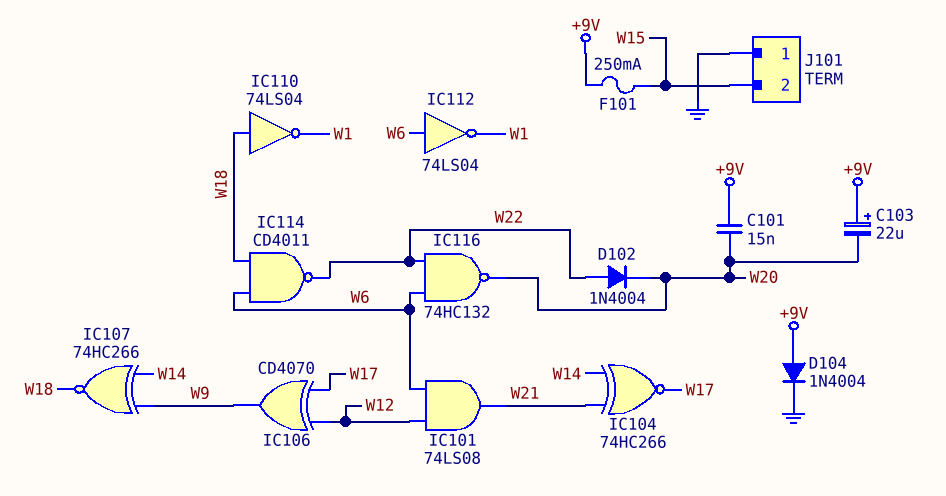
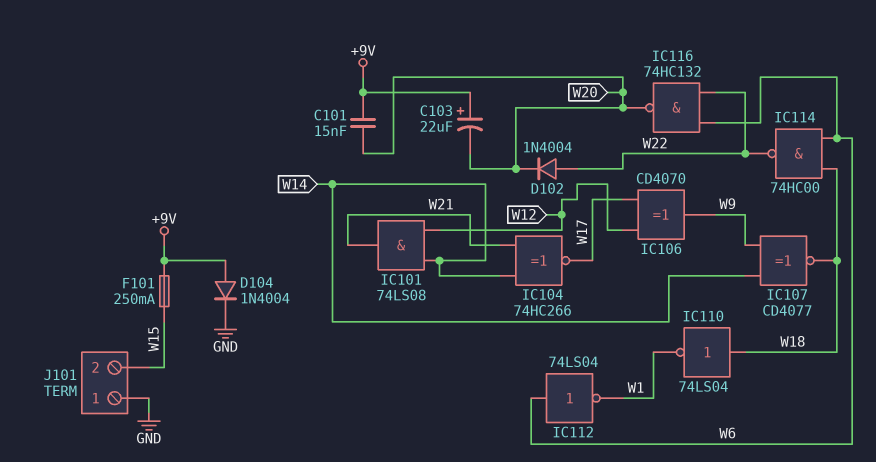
IC101: AND 74LS08 (in W6, in W12, out W21) -> AND 74LS08 (in W12, in W14, out W21)
IC107: XNOR 74HC266 (in W9, in W14, out W18) -> XNOR CD4077 (in W9, in W14, out W18)
IC114: NAND CD4011 (in W6, in W18, out W22) -> NAND 74HC00 (in W6, in W18, out W22)

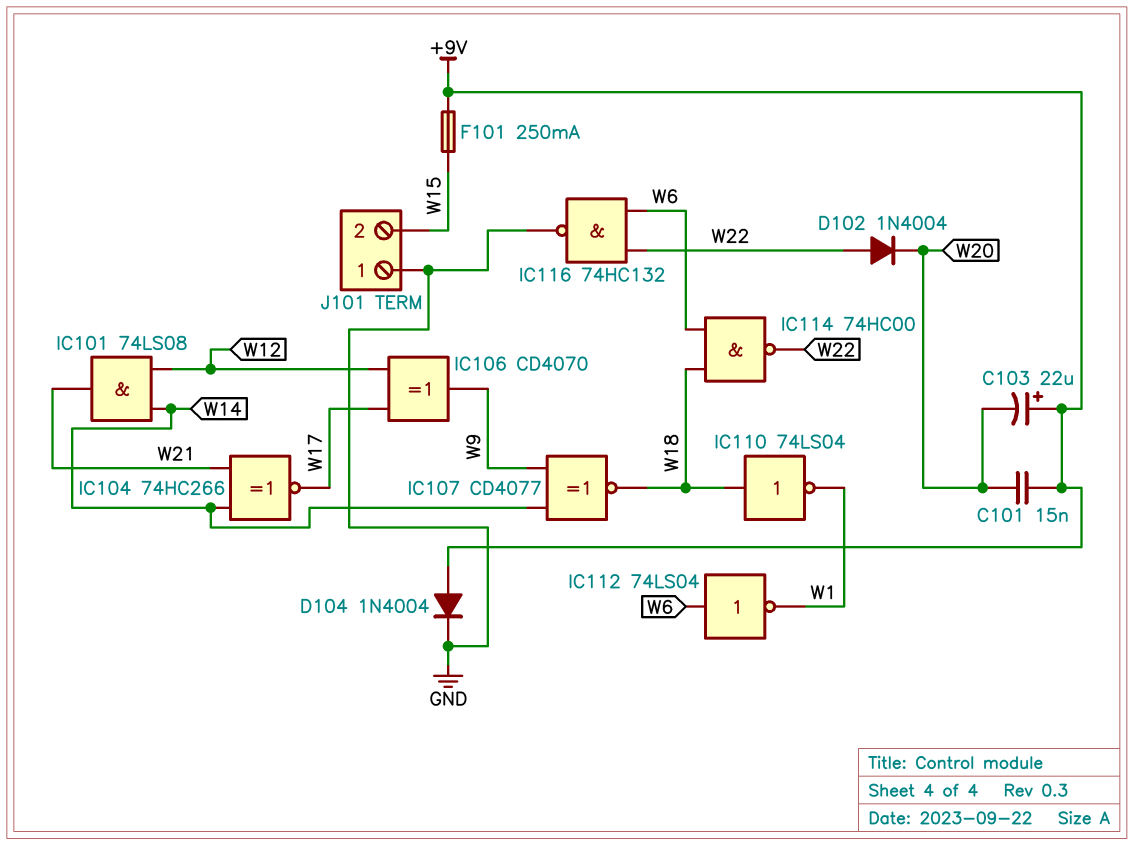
IC116: NAND 74HC132 (in W6, in W22, out W20) -> NAND 74HC132 (in W6, in W22, out GND)

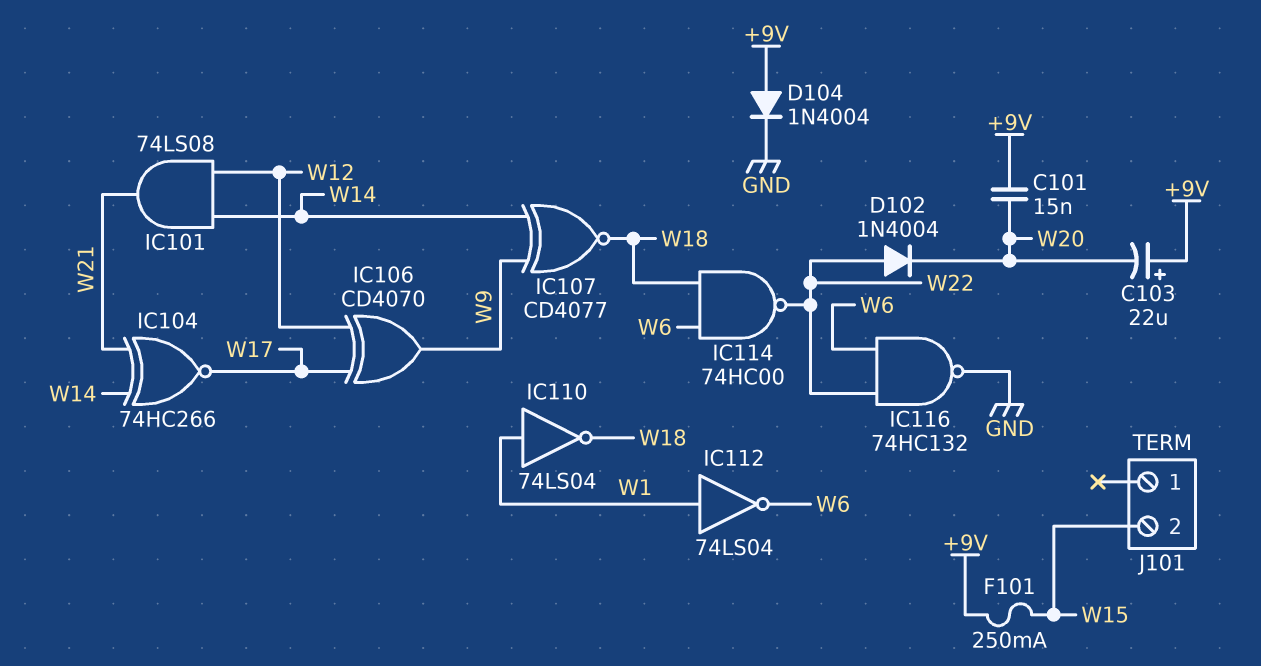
IC110: NOT 74LS04 (in W18, out W1) -> NOT 74LS04 (in W1, out W18)
IC112: NOT 74LS04 (in W6, out W1) -> NOT 74LS04 (in W1, out W6)
J101 pin 1: GND -> none

